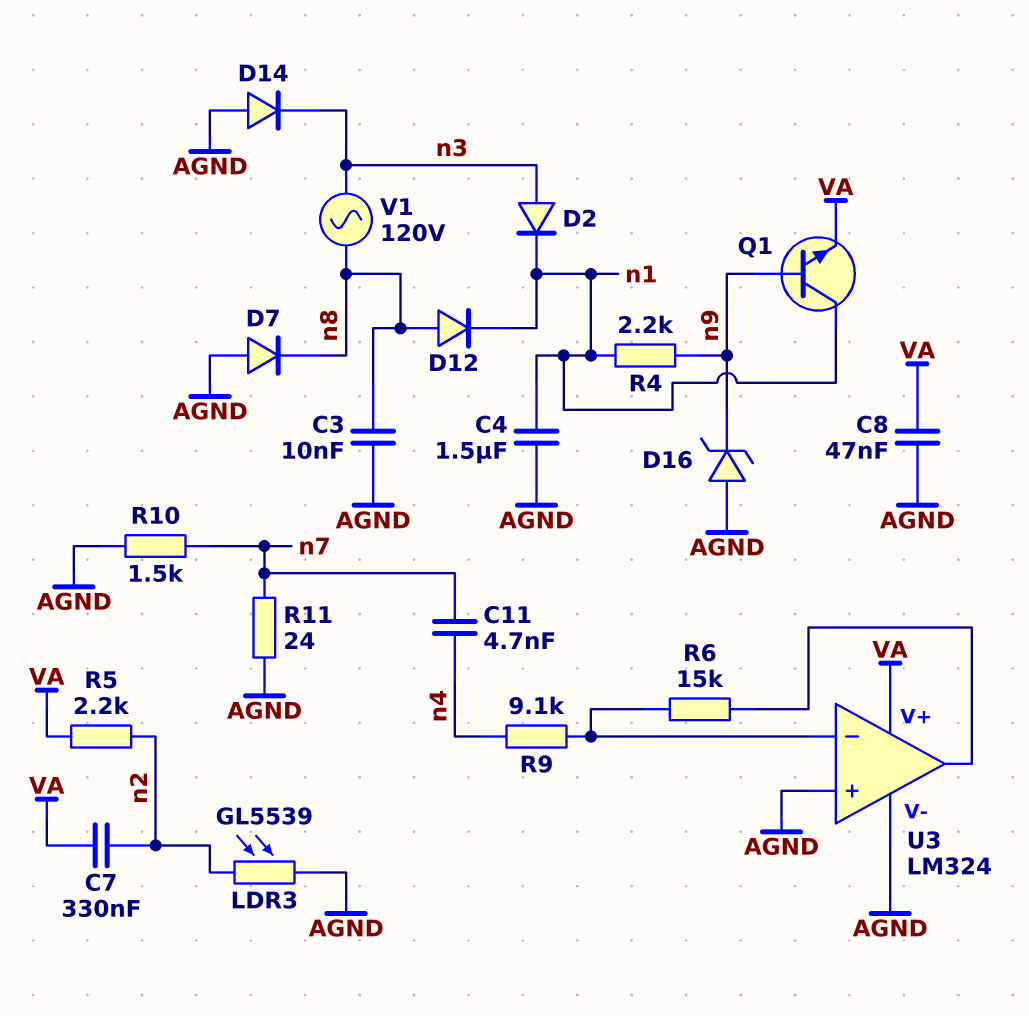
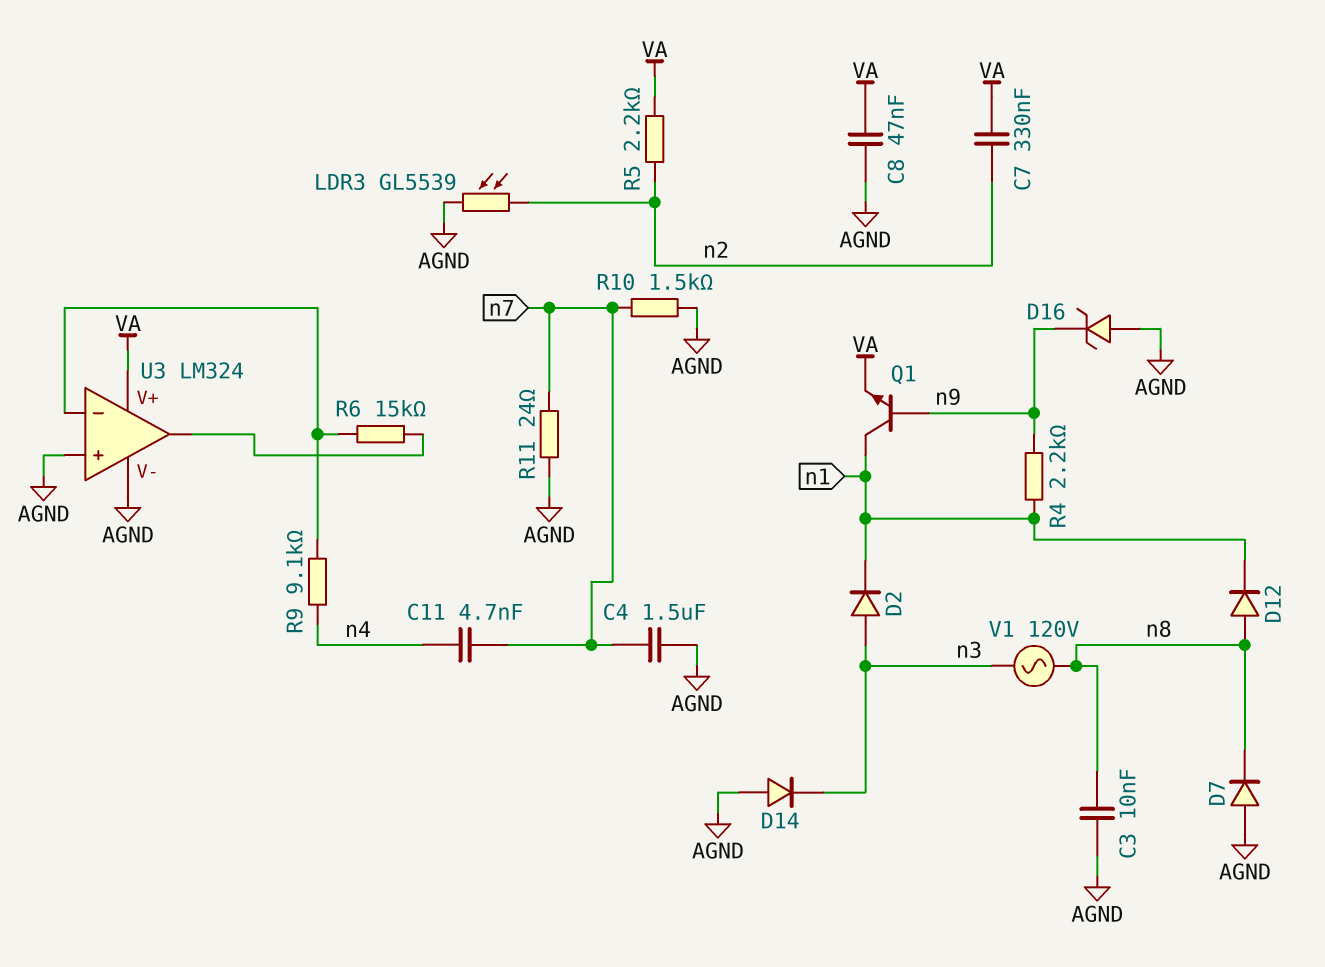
C4: 1.5uF (AGND, n1) -> 1.5uF (AGND, n7)

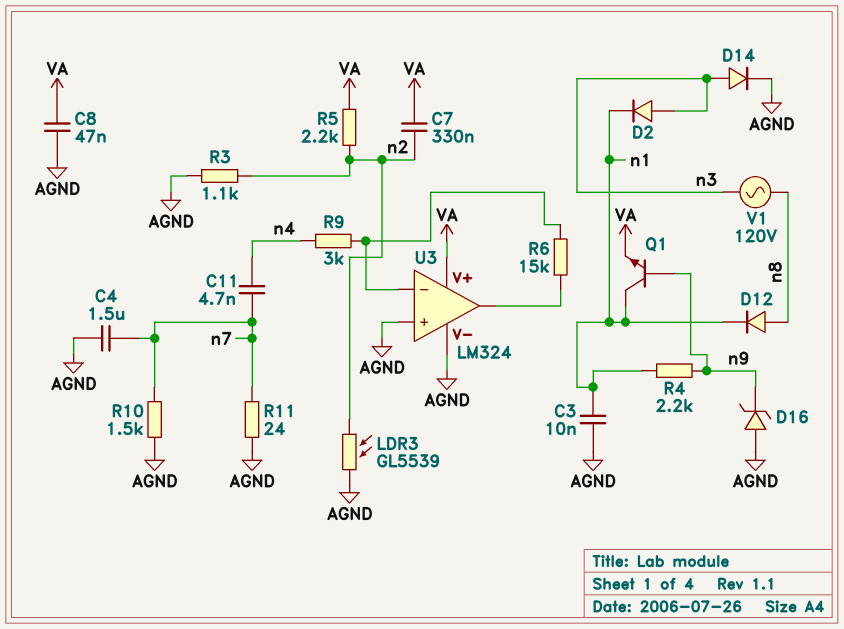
C3: 10nF (AGND, n8) -> 10nF (AGND, n1)
D7: diode (A AGND, K n8) -> none
D14: diode (A AGND, K n3) -> diode (A n3, K AGND)
R3: none -> 1.1k (AGND, n2)
R9: 9.1k (U3/in-, n4) -> 3k (U3/in-, n4)

